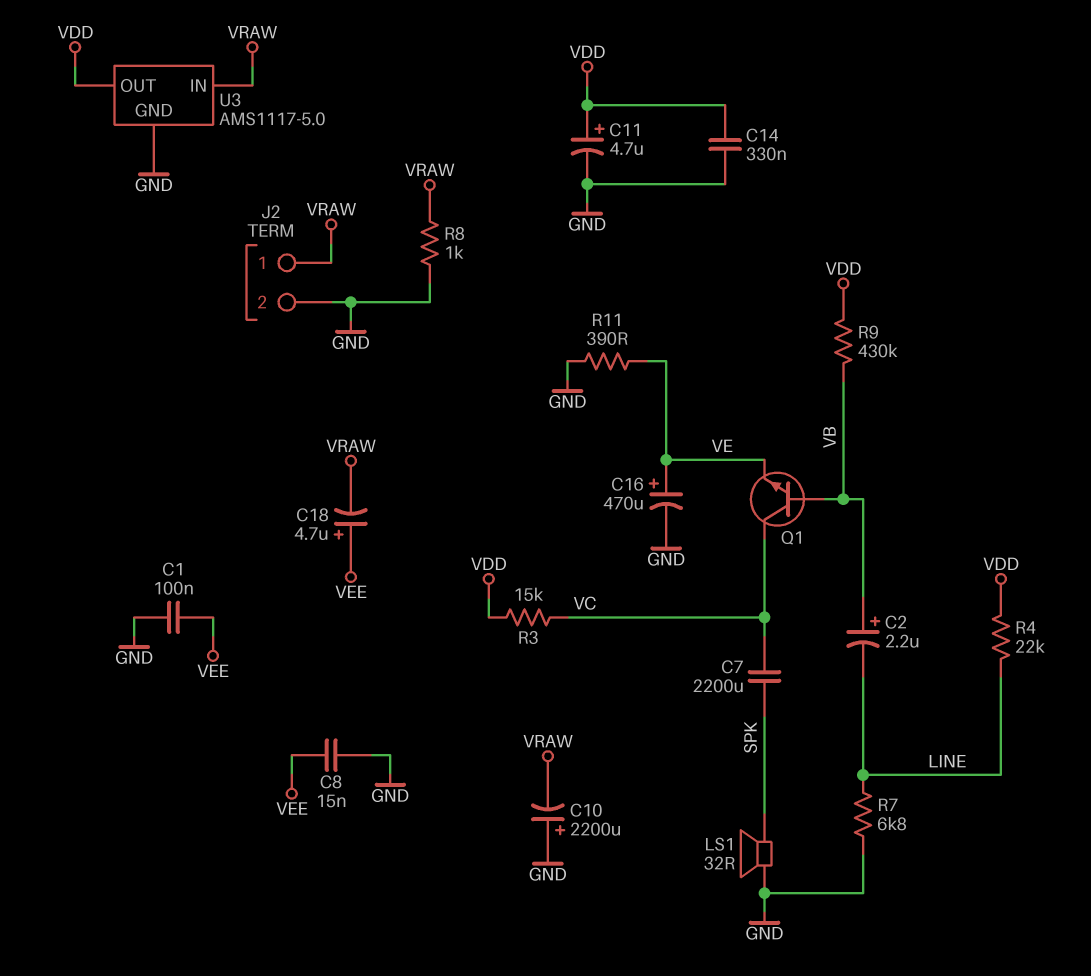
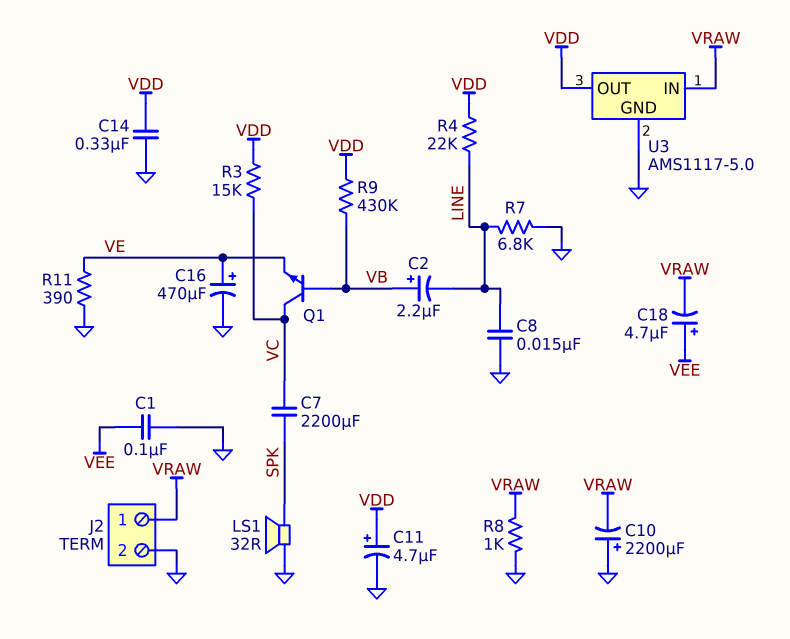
C8: 15nF (GND, VEE) -> 15nF (GND, LINE)

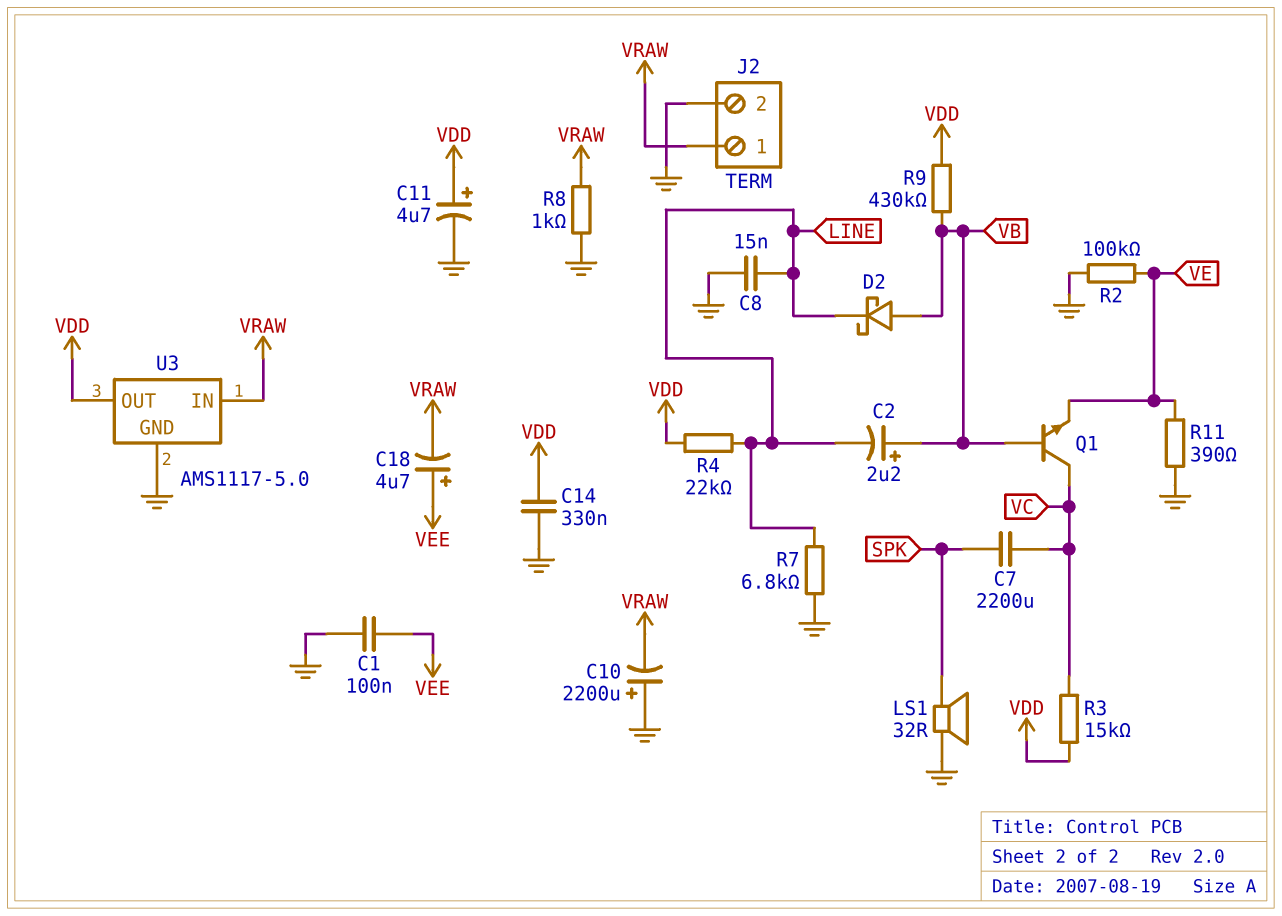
C16: 470uF (plus VE, minus GND) -> none
D2: none -> schottky (A VB, K LINE)
R2: none -> 100k (GND, VE)

